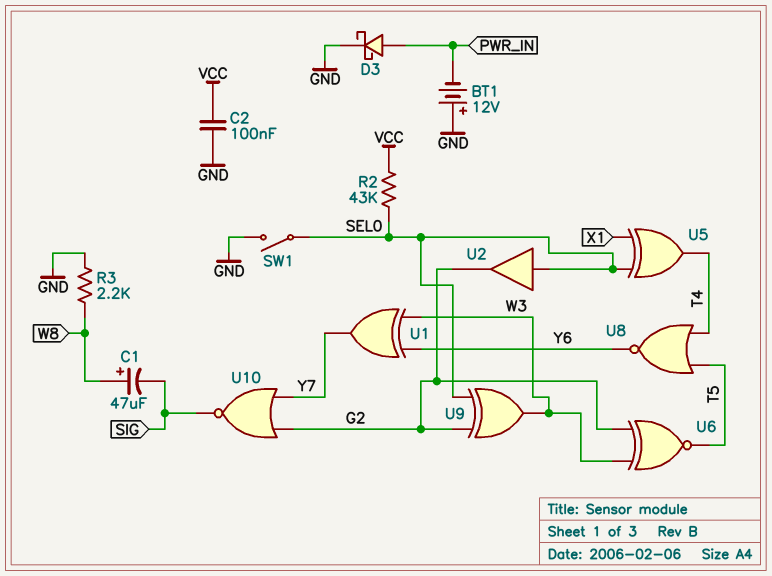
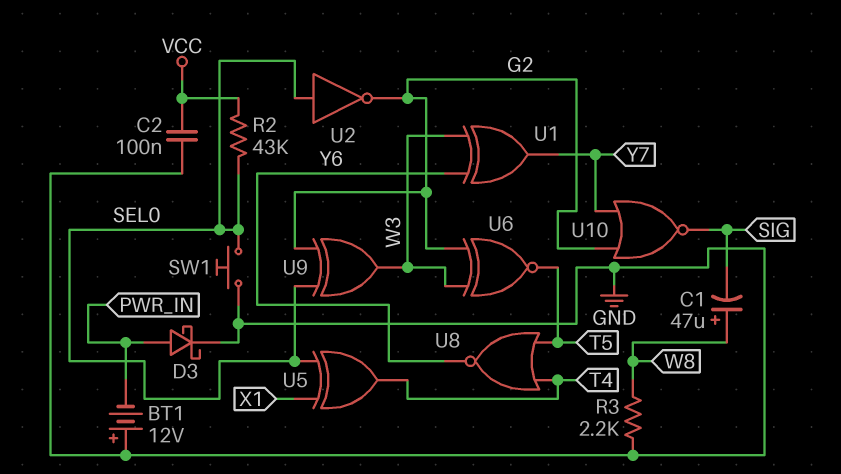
SW1: switch (GND, SEL0) -> button (GND, SEL0)
U2: buffer (in SEL0, out G2) -> NOT (in SEL0, out G2)

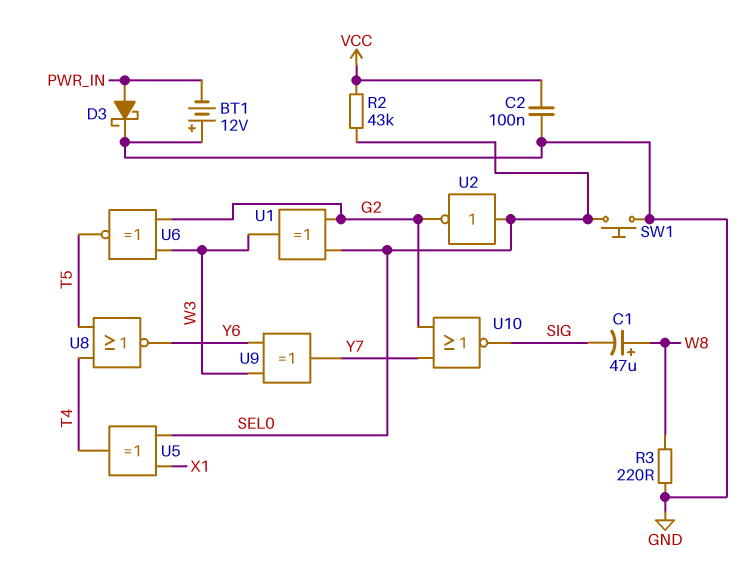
R3: 2.2k (GND, W8) -> 220 (GND, W8)
U1: XOR (in W3, in Y6, out Y7) -> XOR (in G2, in SEL0, out W3)
U9: XOR (in G2, in SEL0, out W3) -> XOR (in W3, in Y6, out Y7)

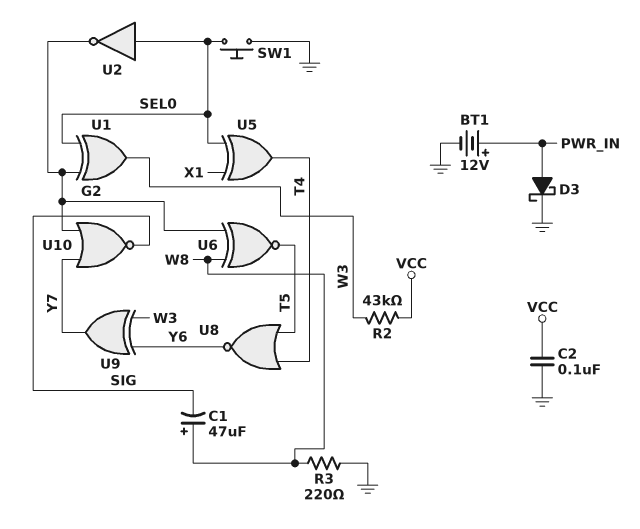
BT1: 12V (plus GND, minus PWR_IN) -> 12V (plus PWR_IN, minus GND)
R2: 43k (SEL0, VCC) -> 43k (VCC, W3)
U6: XNOR (in G2, in W3, out T5) -> XNOR (in G2, in W8, out T5)

